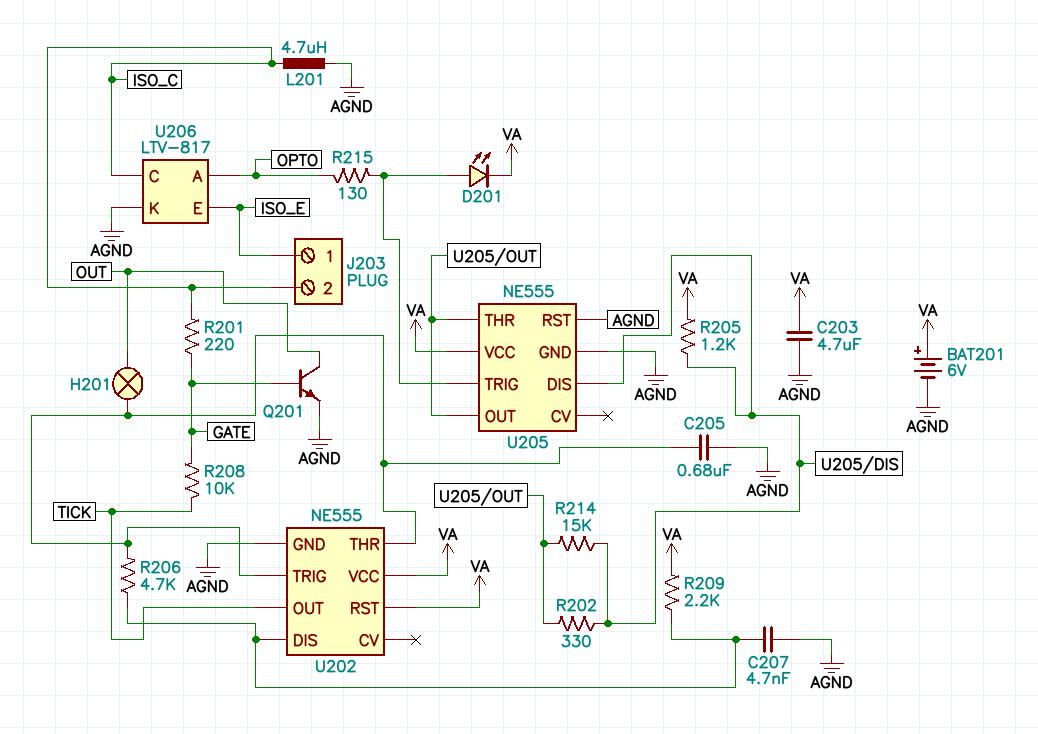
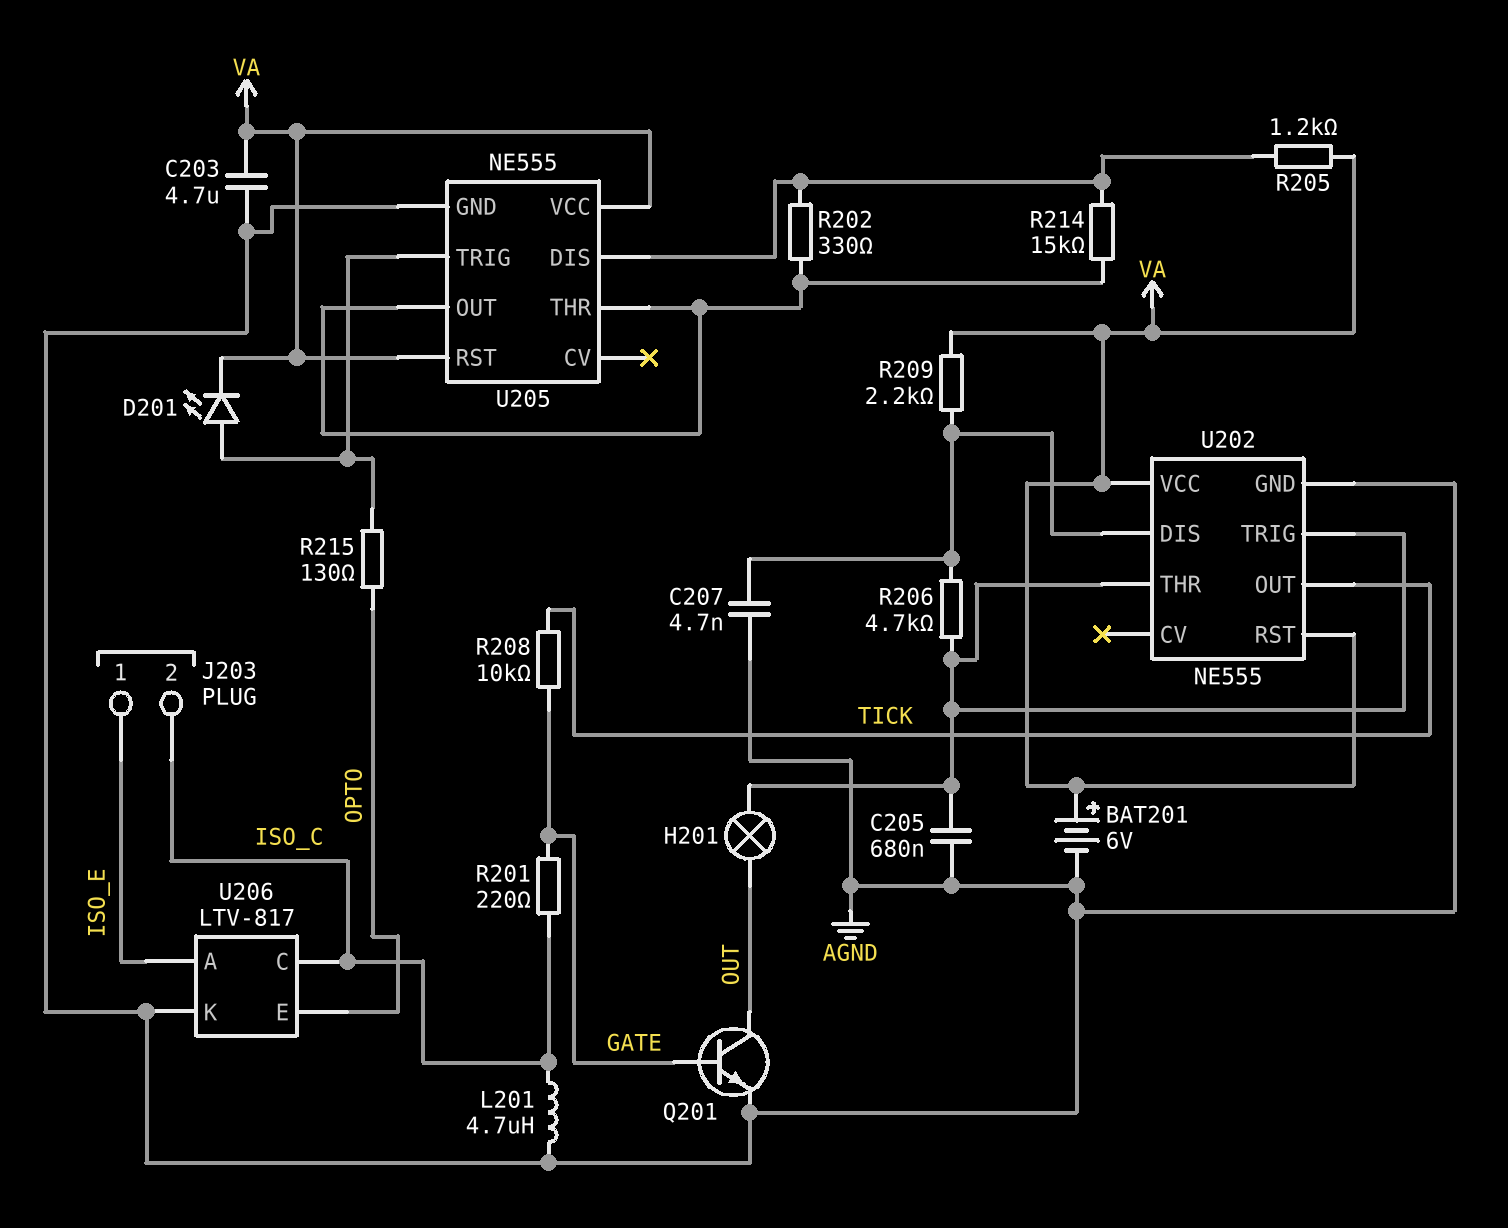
U205 pin RST: AGND -> VA
U206 pin A: OPTO -> ISO_E
U206 pin E: ISO_E -> OPTO

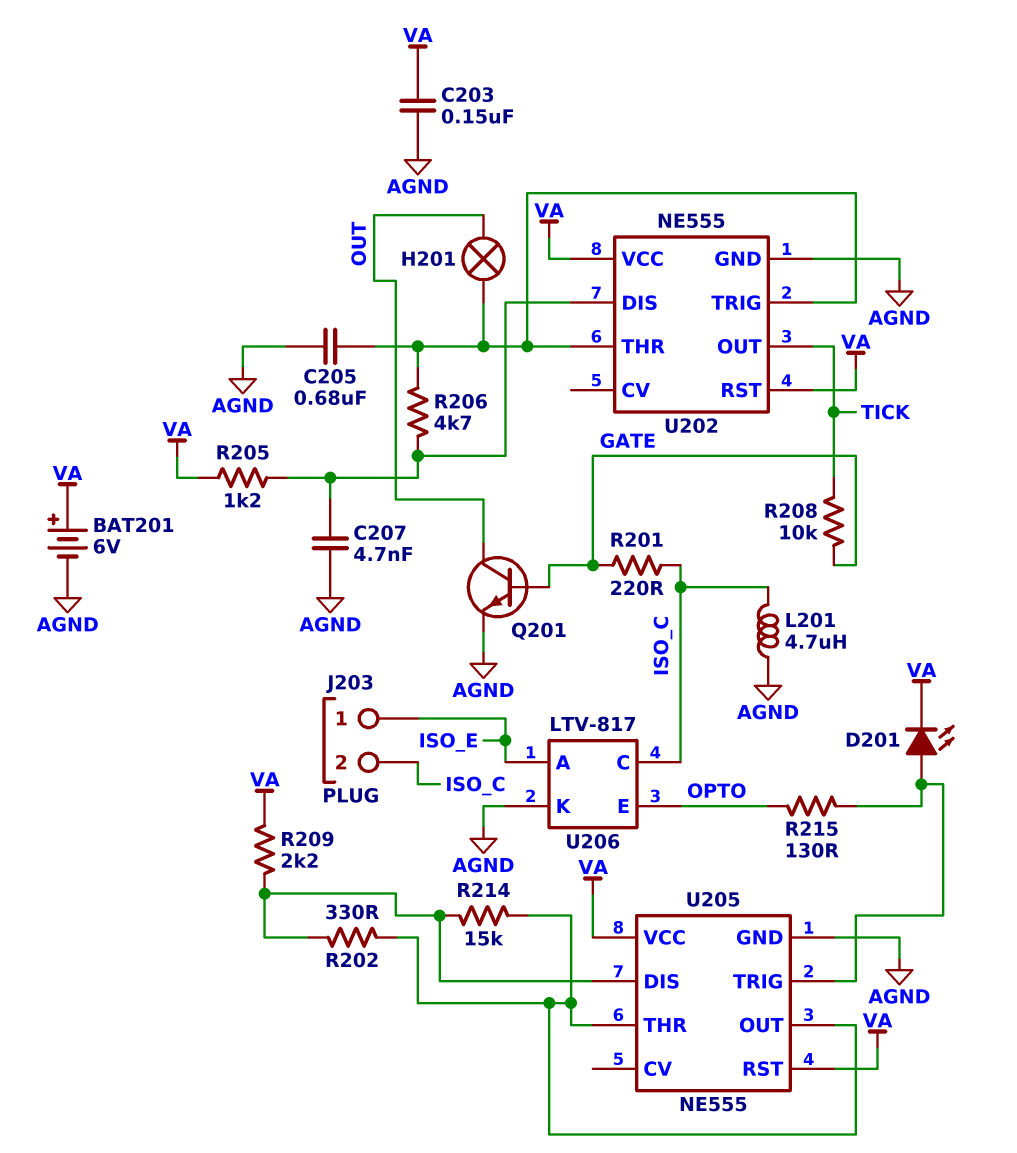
C203: 4.7uF (AGND, VA) -> 150nF (AGND, VA)
R205: 1.2k (U205/DIS, VA) -> 1.2k (U202/DIS, VA)
R209: 2.2k (U202/DIS, VA) -> 2.2k (U205/DIS, VA)

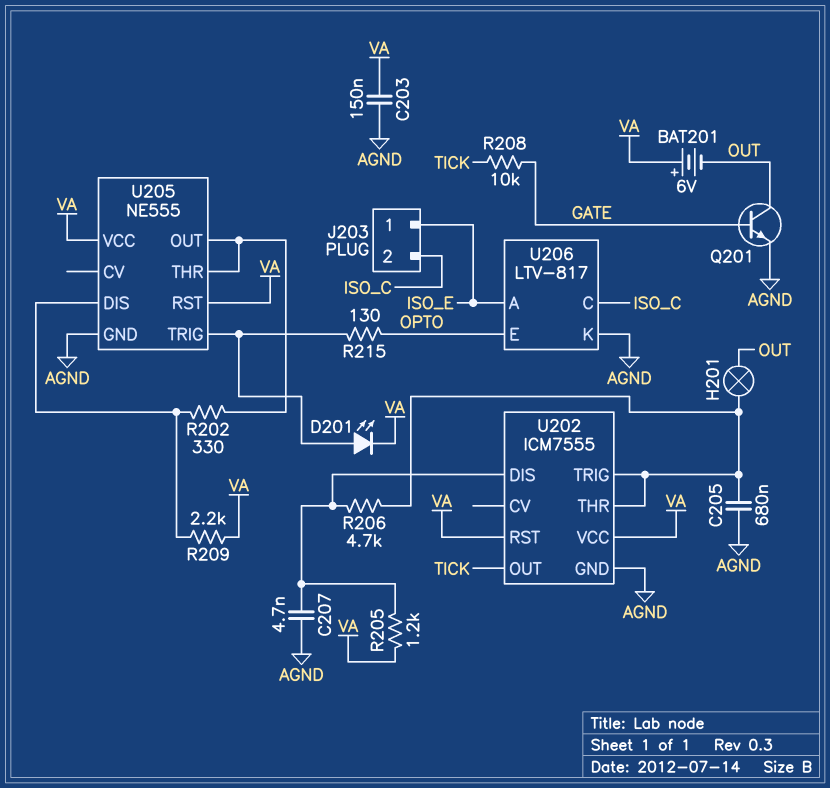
BAT201: 6V (plus VA, minus AGND) -> 6V (plus VA, minus OUT)
L201: 4.7uH (AGND, ISO_C) -> none
R201: 220 (GATE, ISO_C) -> none
R214: 15k (U205/DIS, U205/OUT) -> none
U202: NE555 -> ICM7555

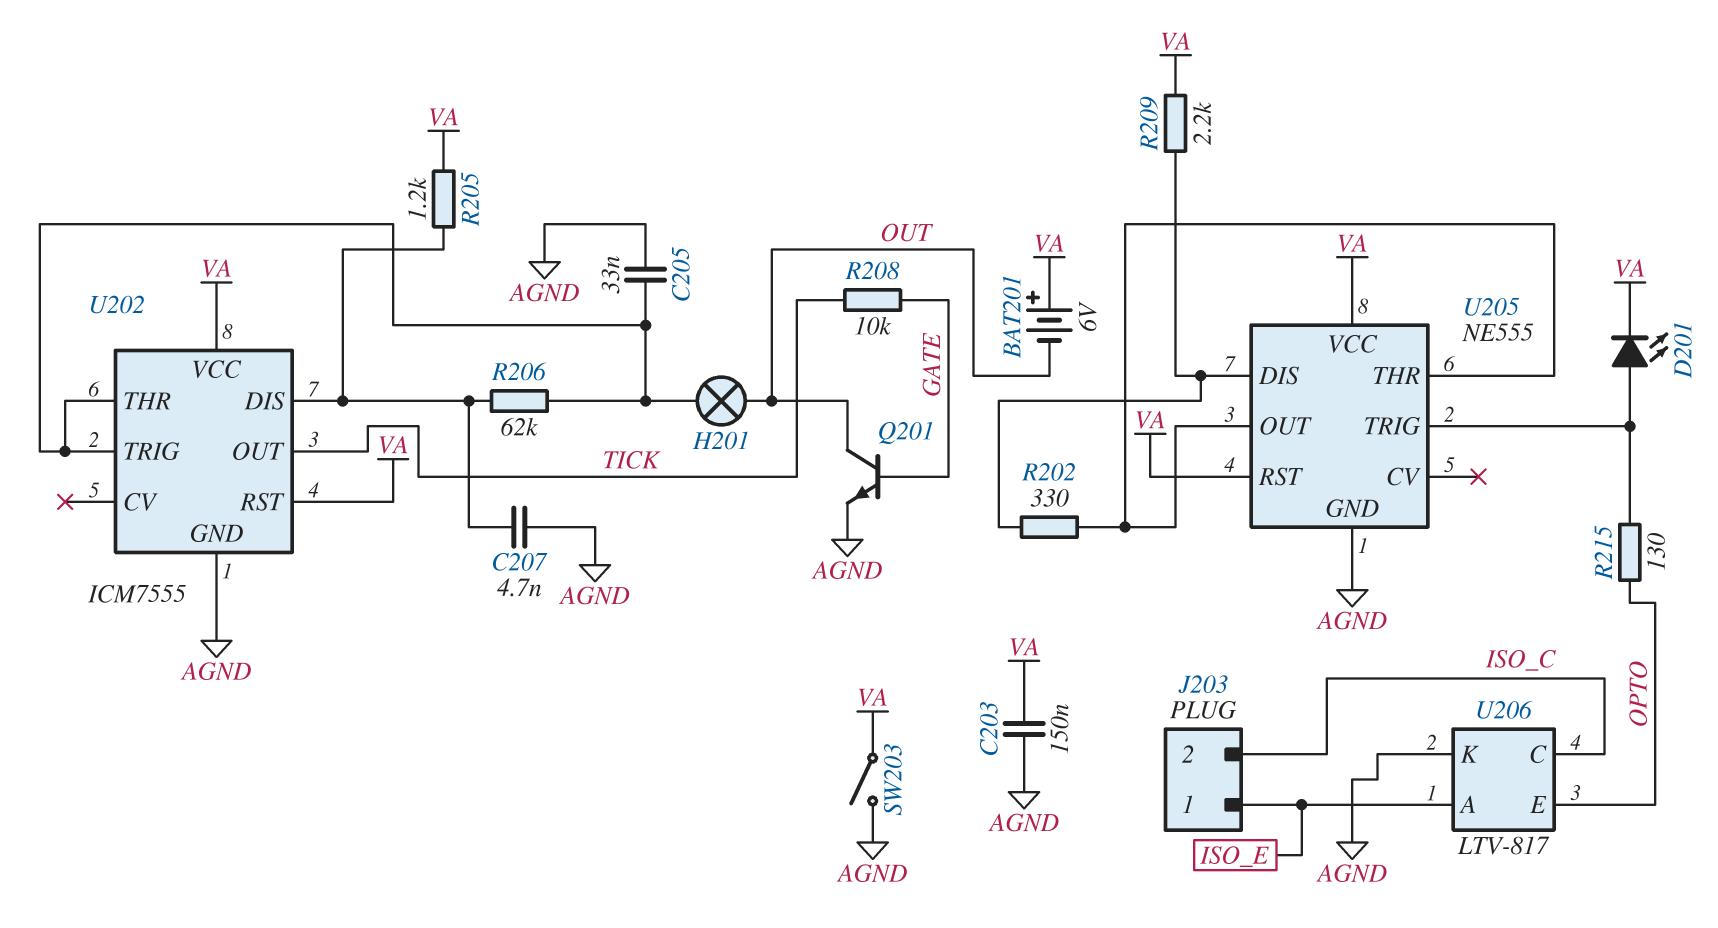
C205: 680nF (AGND, U202/THR) -> 33nF (AGND, U202/THR)
R206: 4.7k (U202/DIS, U202/THR) -> 62k (U202/DIS, U202/THR)
SW203: none -> switch (AGND, VA)

